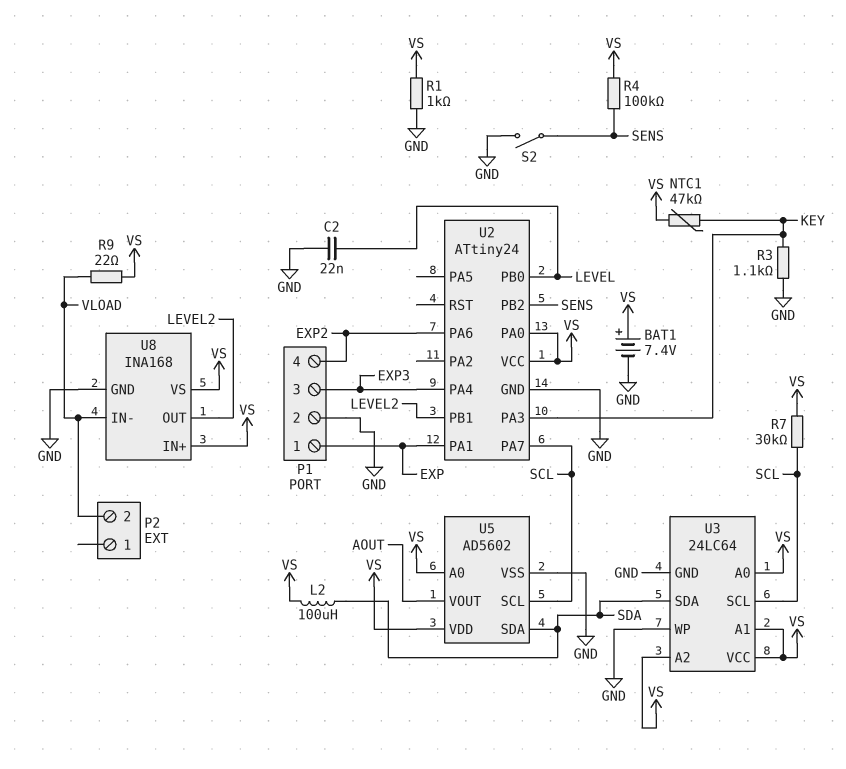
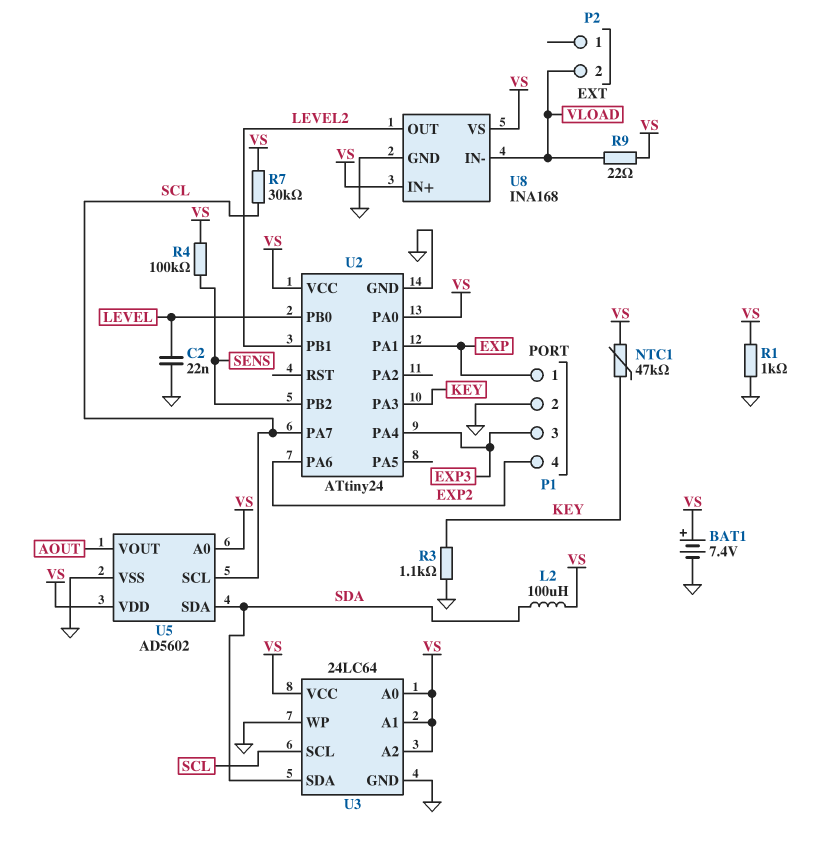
S2: switch (GND, SENS) -> none

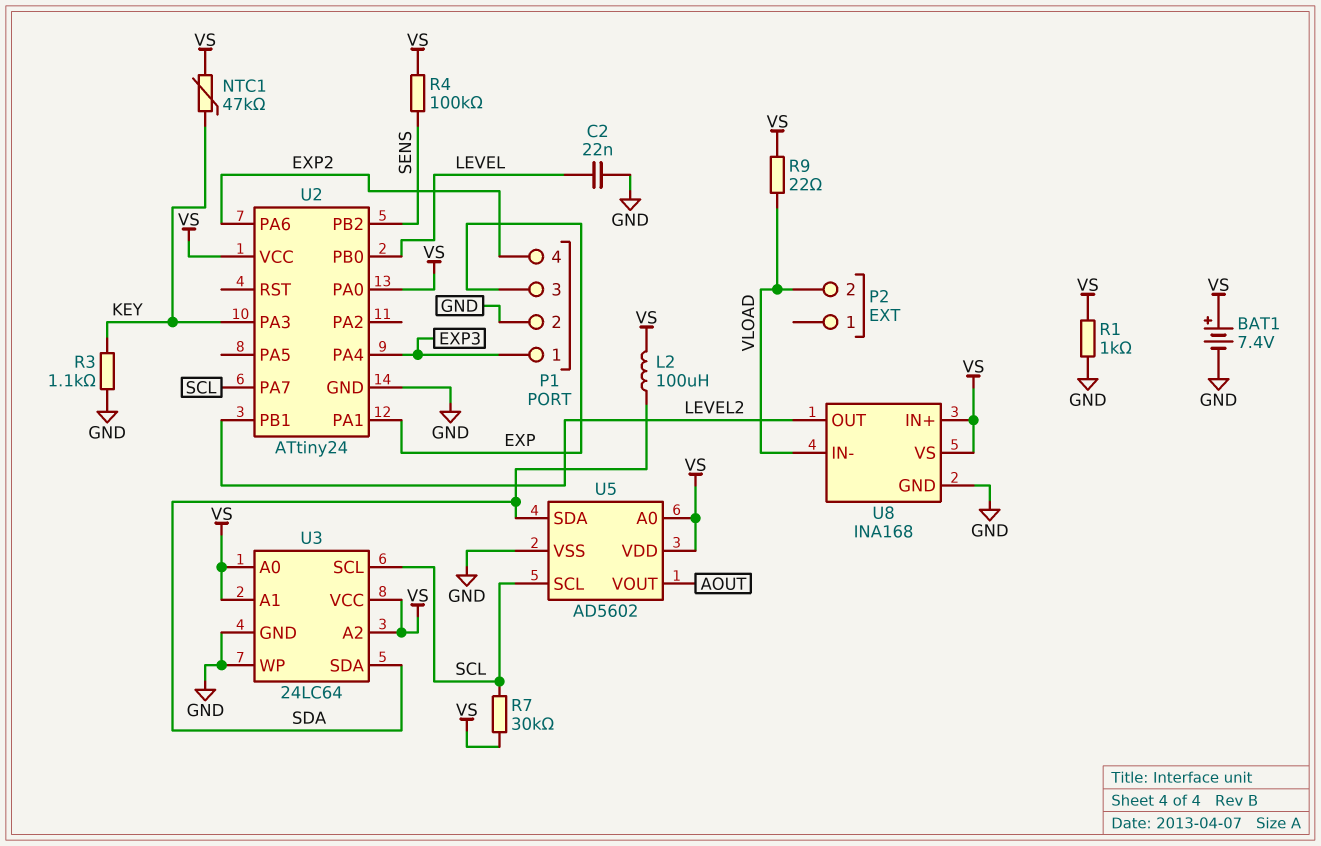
P1 pin 1: EXP -> EXP3
P1 pin 3: EXP3 -> EXP

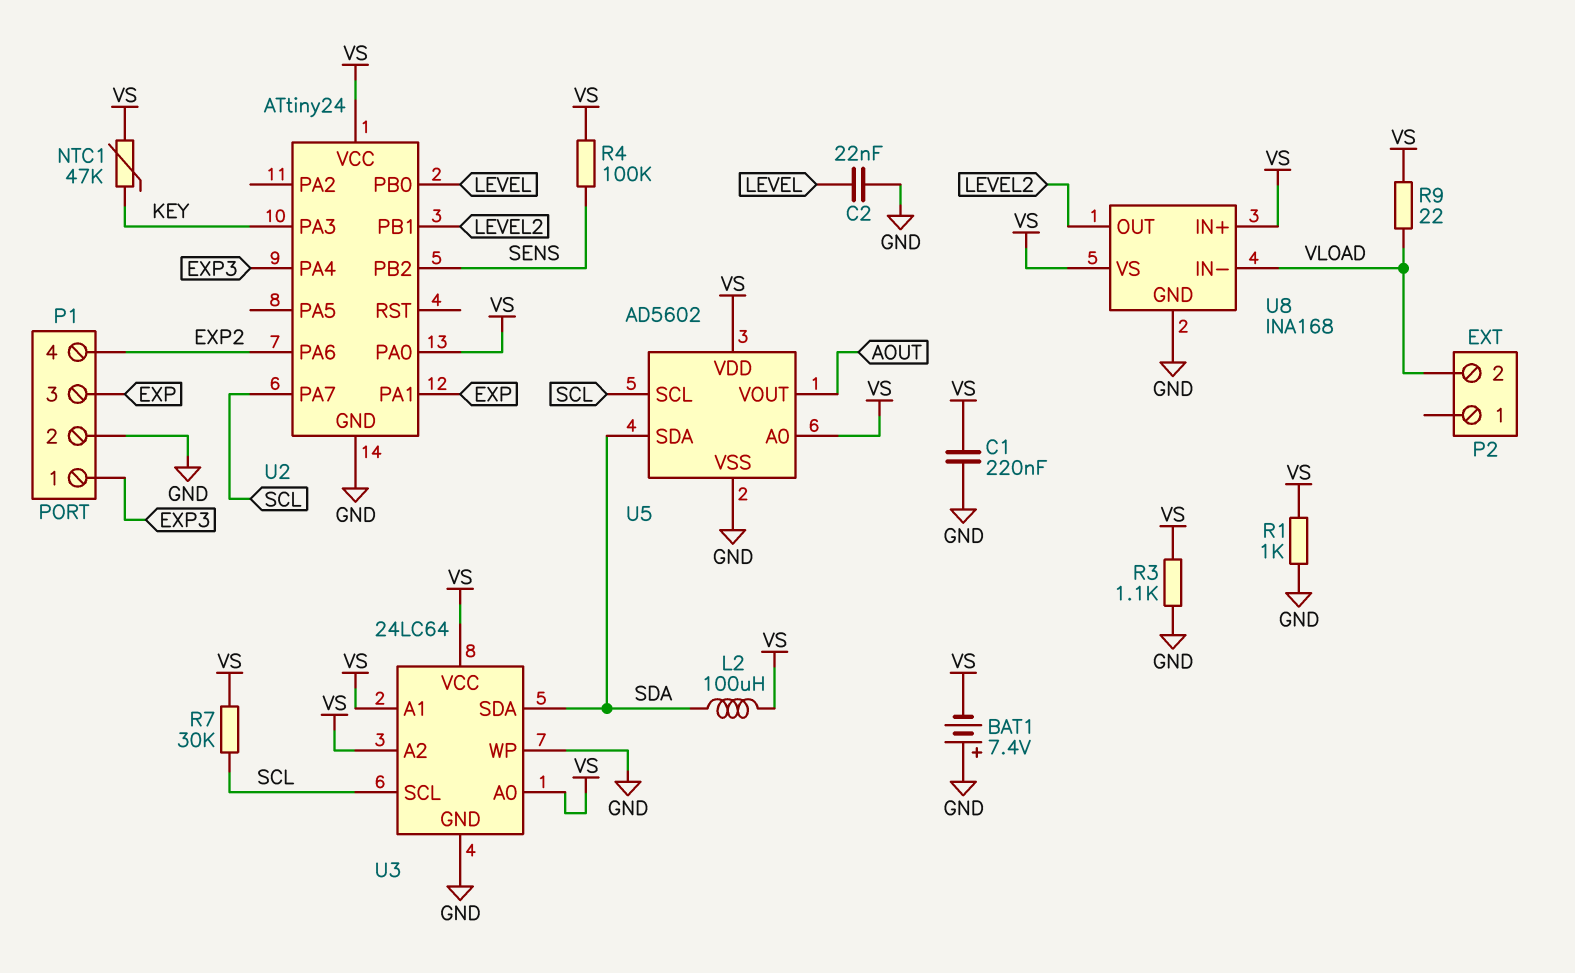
BAT1: 7.4V (plus VS, minus GND) -> 7.4V (plus GND, minus VS)
C1: none -> 220nF (GND, VS)
R3: 1.1k (GND, KEY) -> 1.1k (GND, VS)

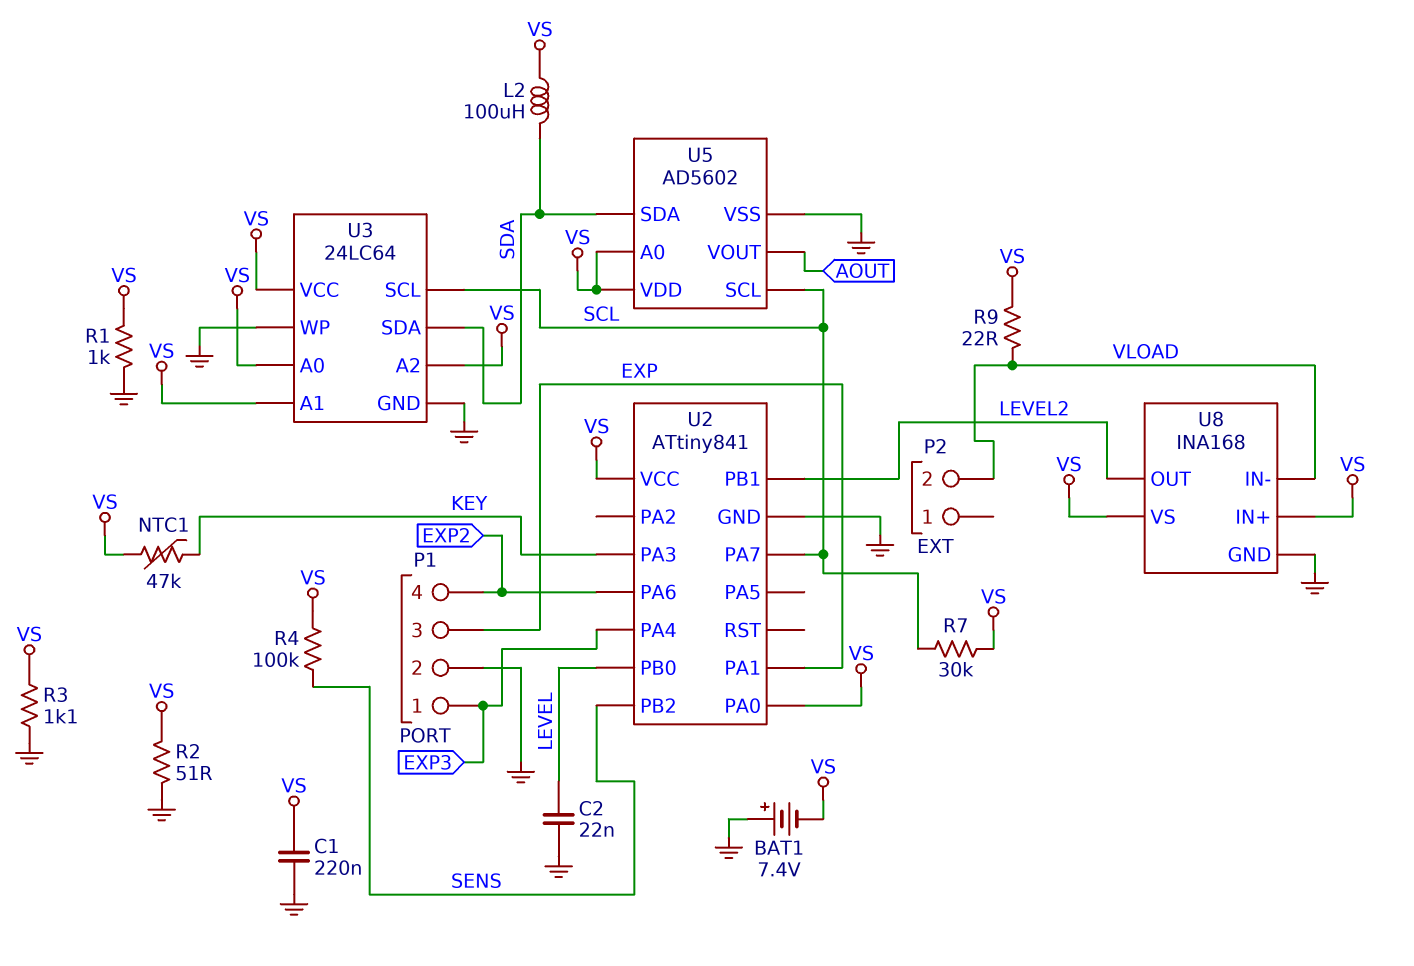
R2: none -> 51 (GND, VS)
U2: ATtiny24 -> ATtiny841

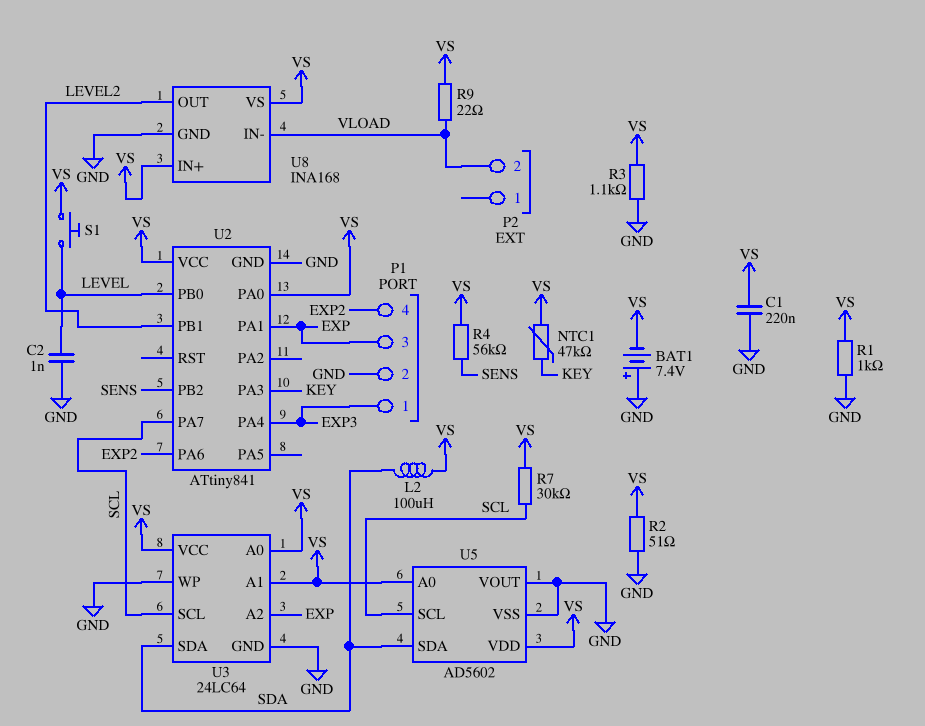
C2: 22nF (GND, LEVEL) -> 1nF (GND, LEVEL)
R4: 100k (SENS, VS) -> 56k (SENS, VS)
S1: none -> button (LEVEL, VS)
U3 pin A2: VS -> EXP
U5 pin VOUT: AOUT -> GND

